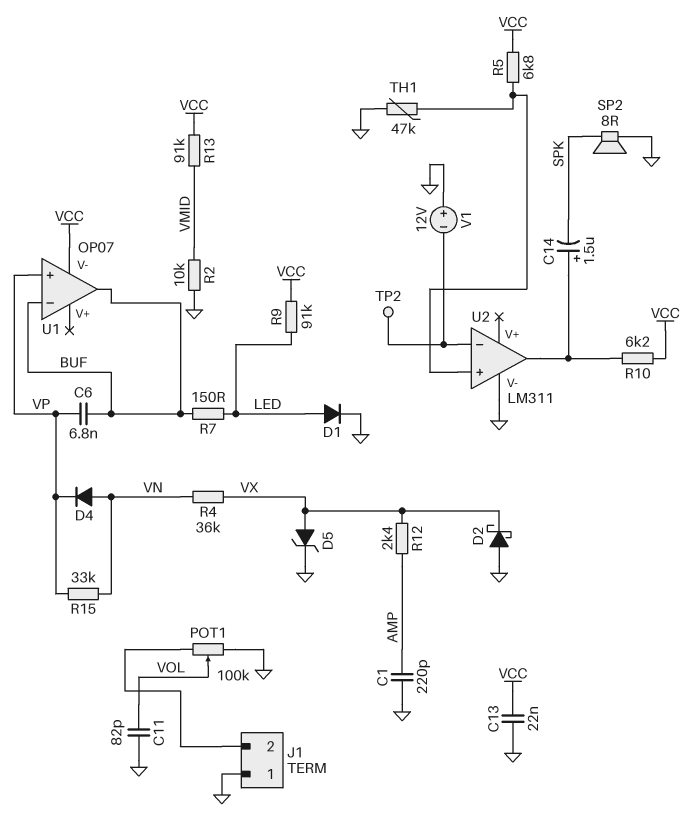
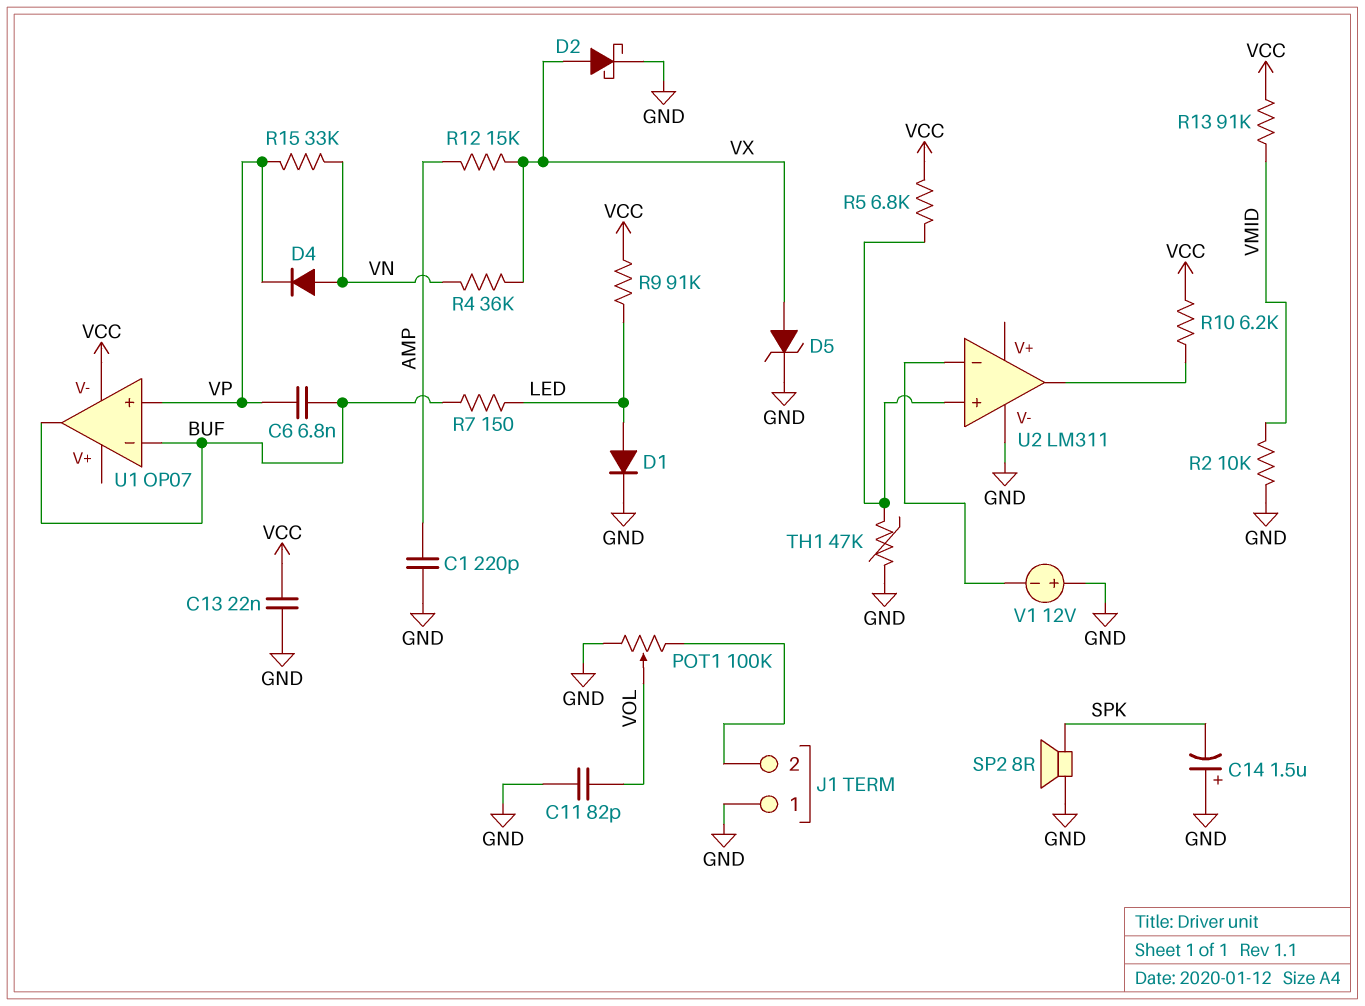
C14: 1.5uF (plus U2/out, minus SPK) -> 1.5uF (plus GND, minus SPK)
D2: schottky (A GND, K VX) -> schottky (A VX, K GND)
R12: 2.4k (AMP, VX) -> 15k (AMP, VX)
TP2: test point (U2/in-) -> none

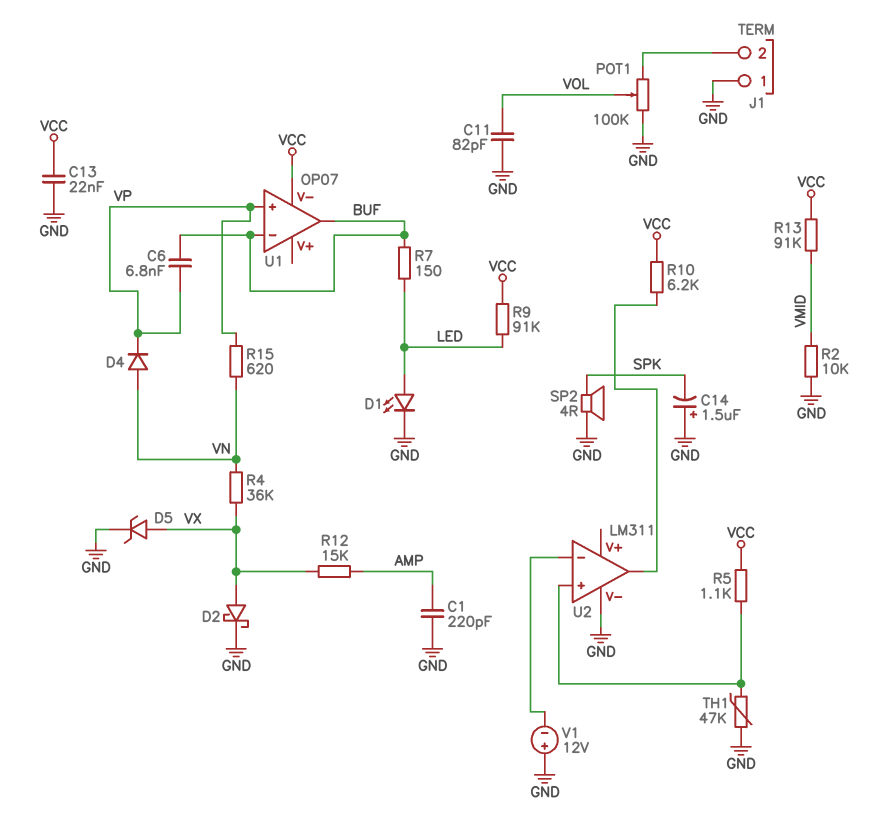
D1: diode (A LED, K GND) -> LED (A LED, K GND)
R5: 6.8k (U2/in+, VCC) -> 1.1k (U2/in+, VCC)
R15: 33k (VN, VP) -> 620 (VN, VP)
SP2: speaker 8R (GND, SPK) -> speaker 4R (GND, SPK)

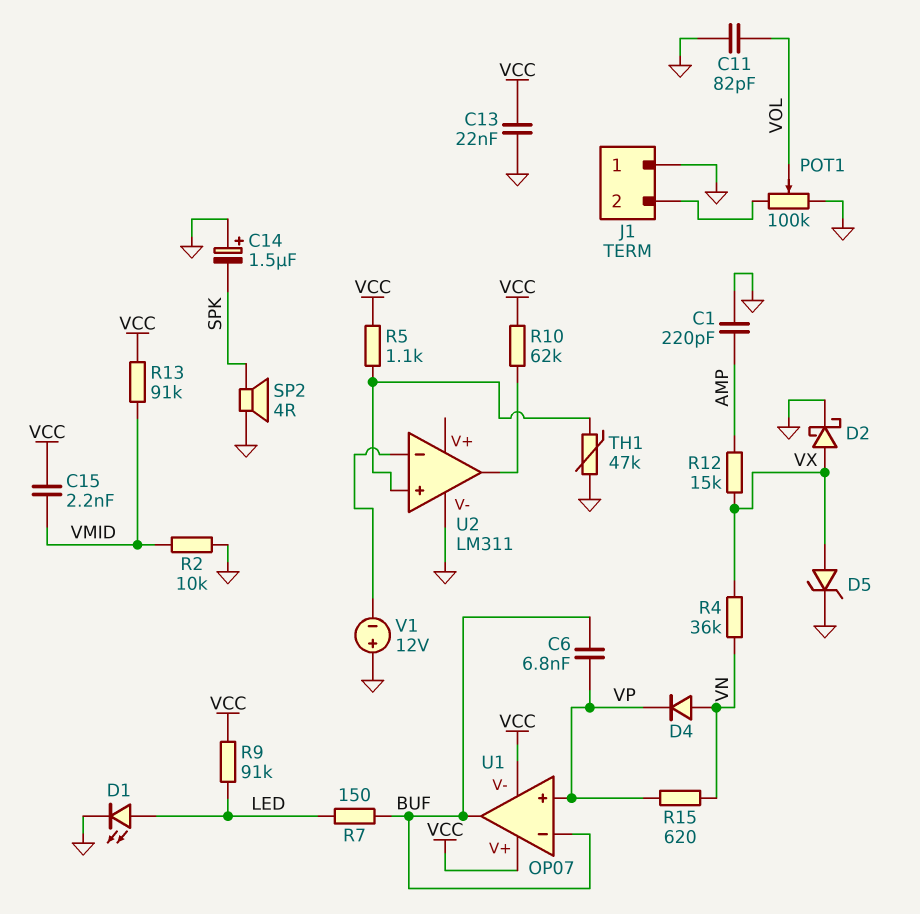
C15: none -> 2.2nF (VCC, VMID)
R10: 6.2k (U2/out, VCC) -> 62k (U2/out, VCC)
U1 pin V+: none -> VCC

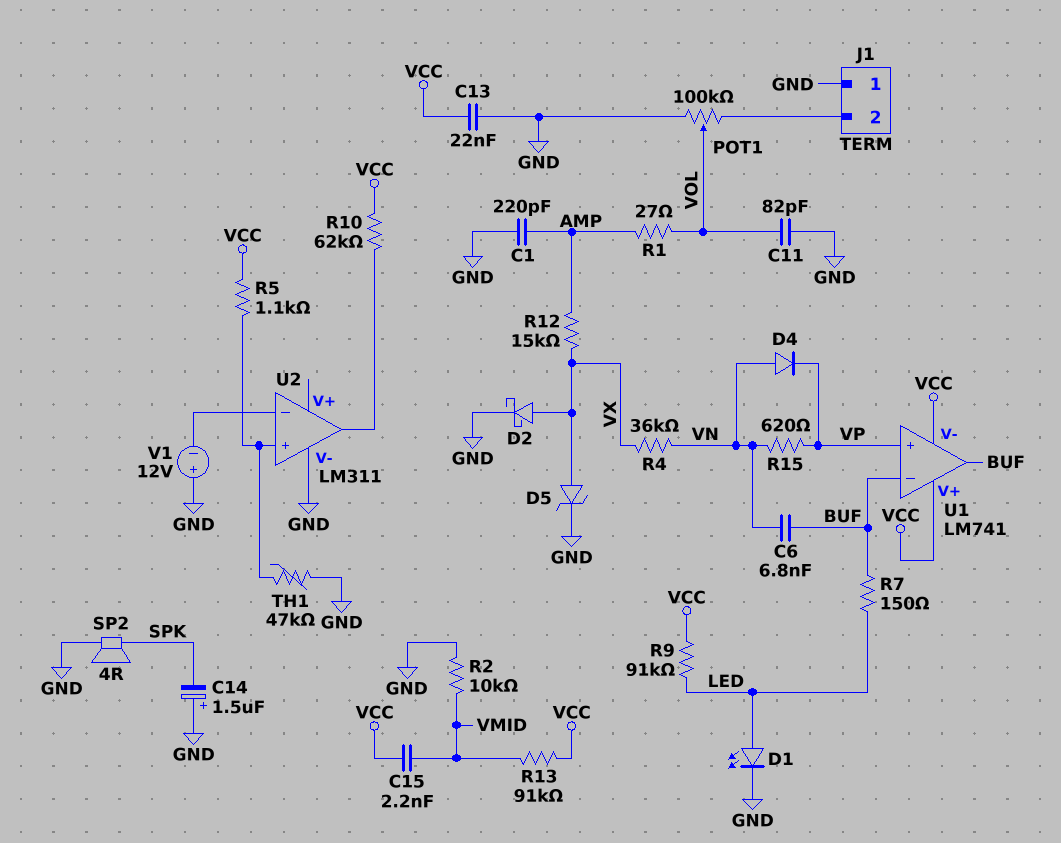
C6: 6.8nF (BUF, VP) -> 6.8nF (BUF, VN)
R1: none -> 27 (AMP, VOL)
U1: OP07 -> LM741

